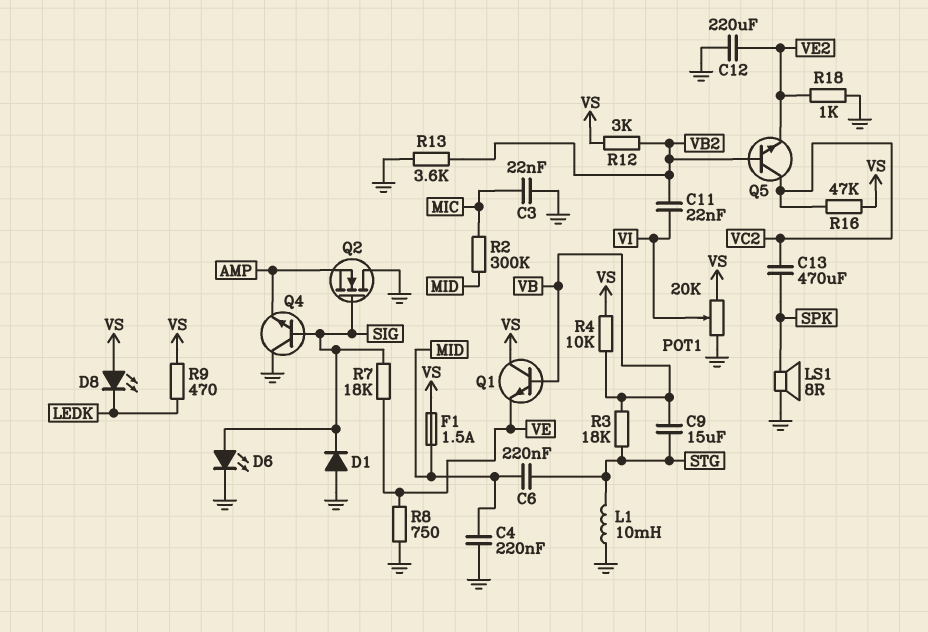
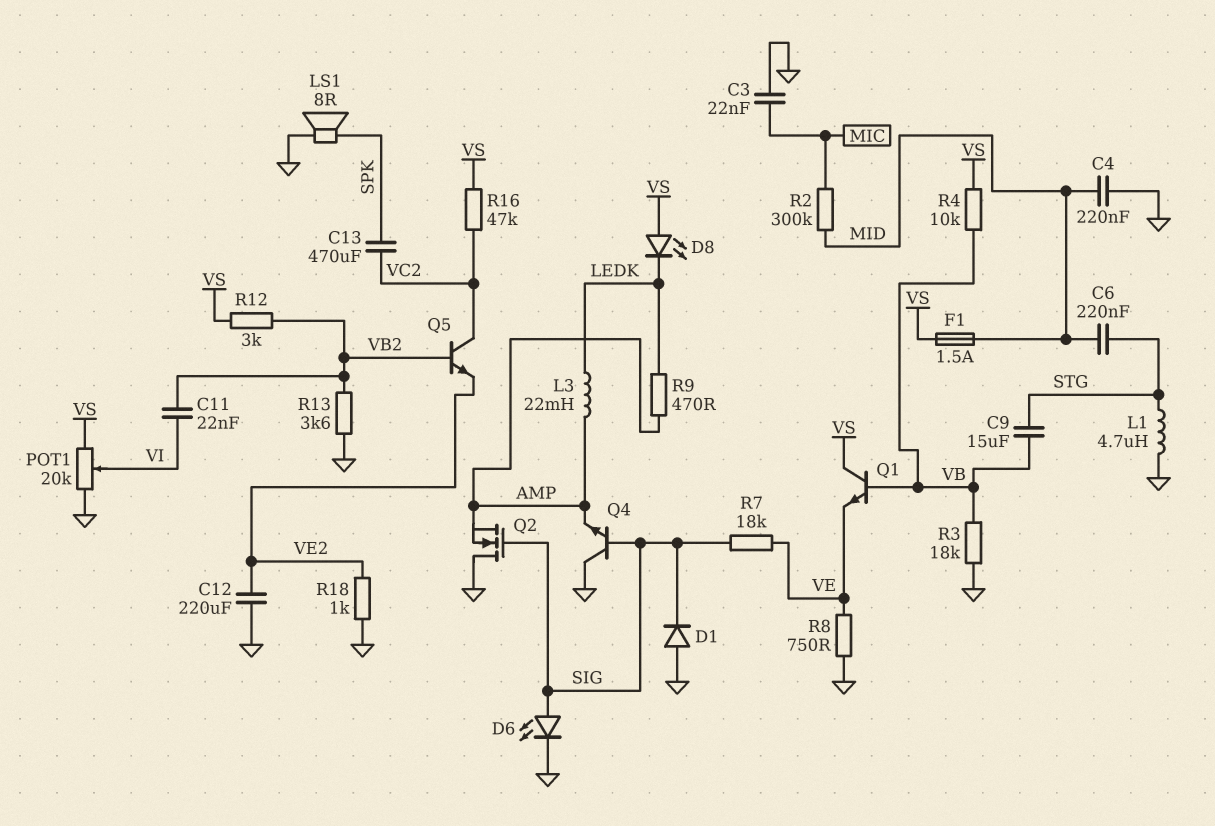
L1: 10mH (GND, STG) -> 4.7uH (GND, STG)
L3: none -> 22mH (AMP, LEDK)
R3: 18k (STG, VB) -> 18k (GND, VB)
R9: 470 (LEDK, VS) -> 470 (AMP, LEDK)

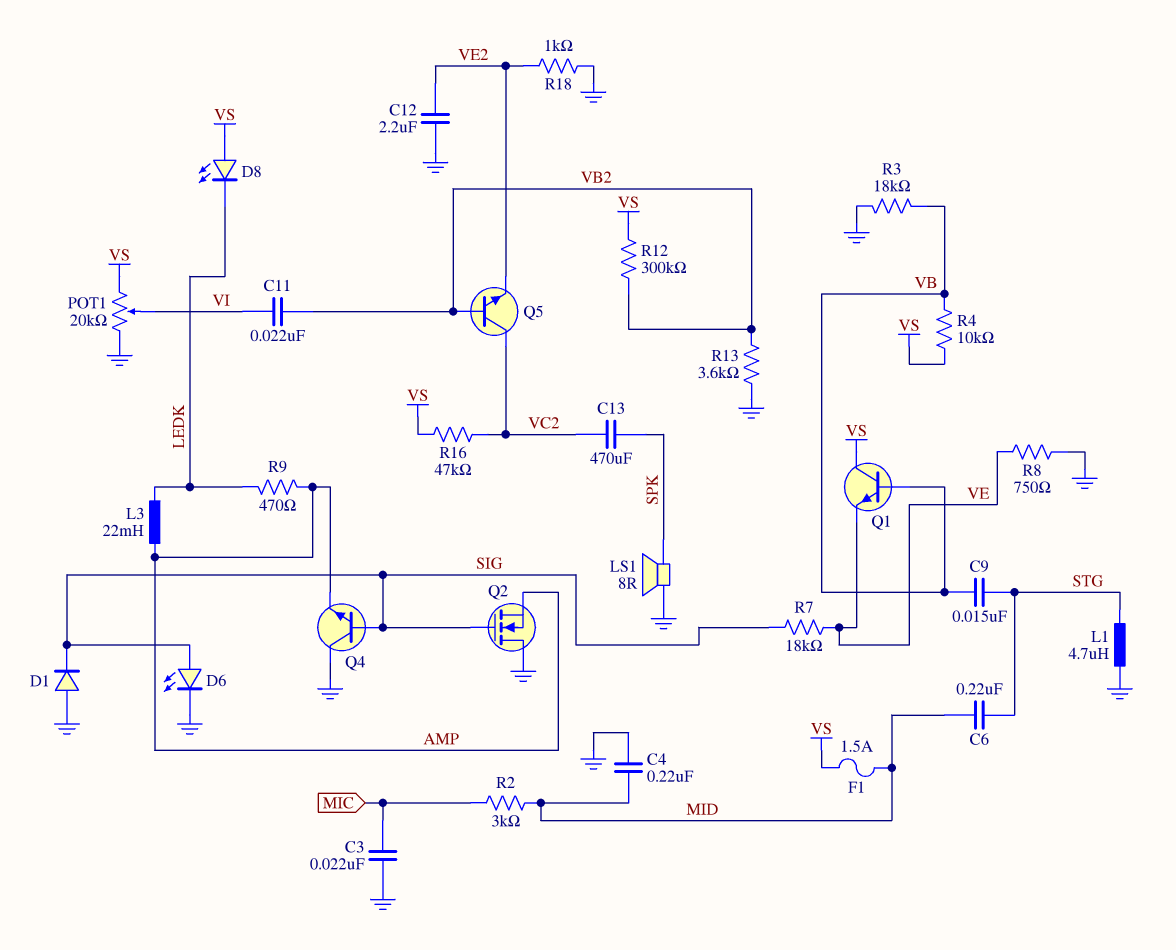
C9: 15uF (STG, VB) -> 15nF (STG, VB)
C12: 220uF (GND, VE2) -> 2.2uF (GND, VE2)
R2: 300k (MIC, MID) -> 3k (MIC, MID)
R12: 3k (VB2, VS) -> 300k (VB2, VS)

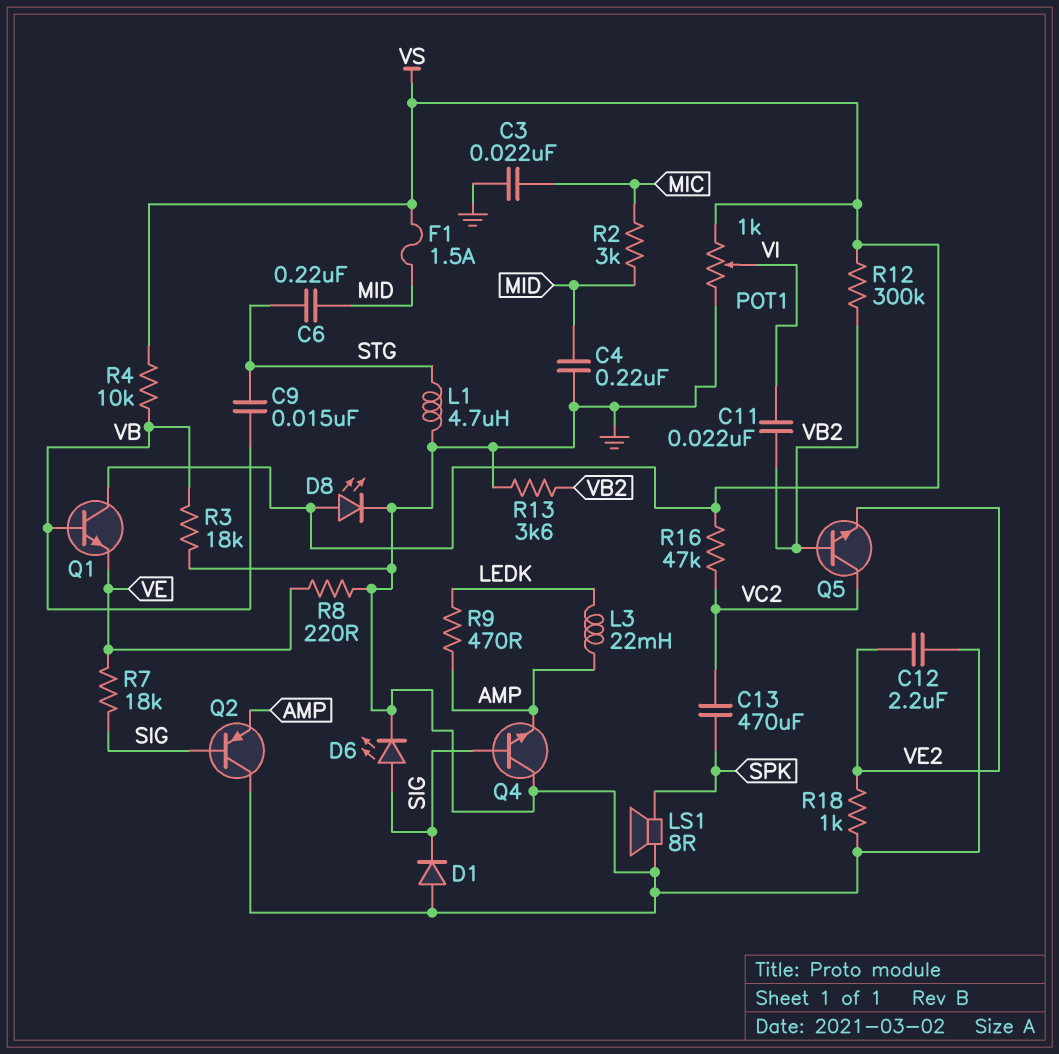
D8: LED (A VS, K LEDK) -> LED (A VS, K GND)
POT1: 20k (GND, VS, wiper VI) -> 1k (GND, VS, wiper VI)
Q2: NMOS (G SIG, D GND, S AMP) -> PNP (B SIG, C GND, E AMP)
R8: 750 (GND, VE) -> 220 (GND, VE)

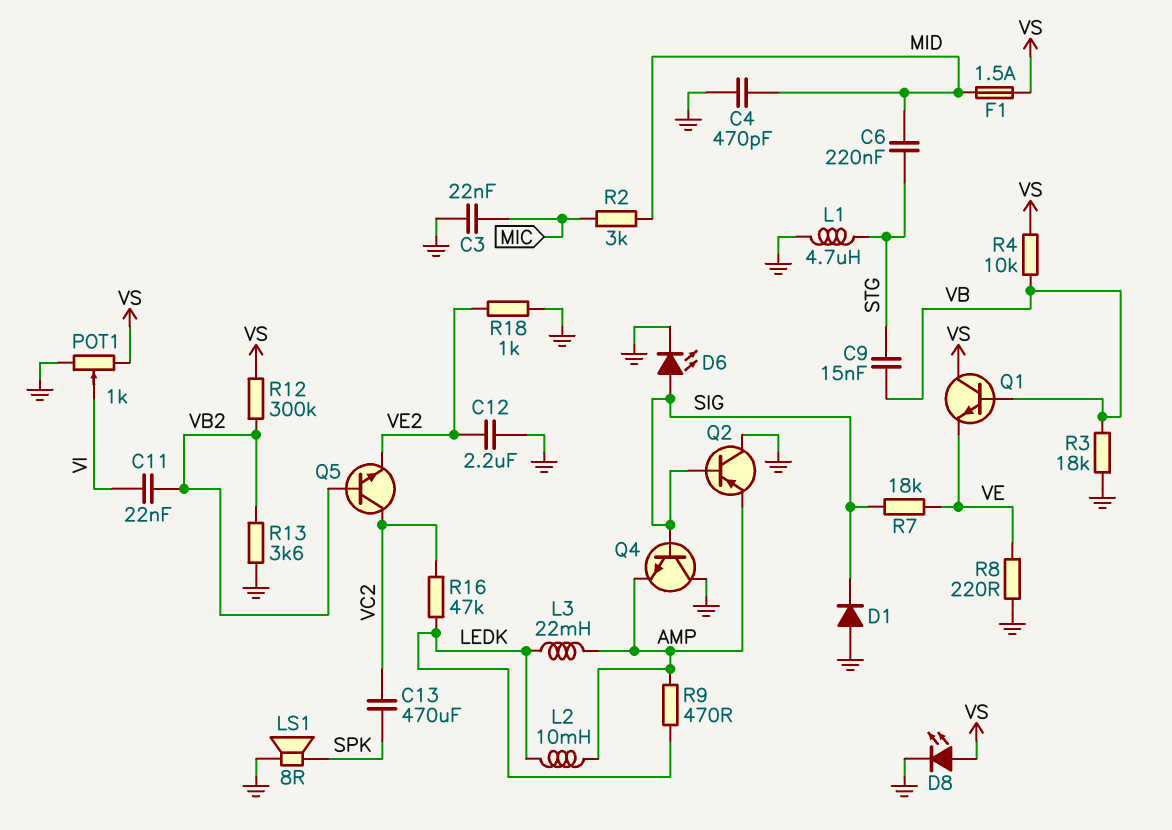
C4: 220nF (GND, MID) -> 470pF (GND, MID)
L2: none -> 10mH (AMP, LEDK)
R16: 47k (VC2, VS) -> 47k (LEDK, VC2)

